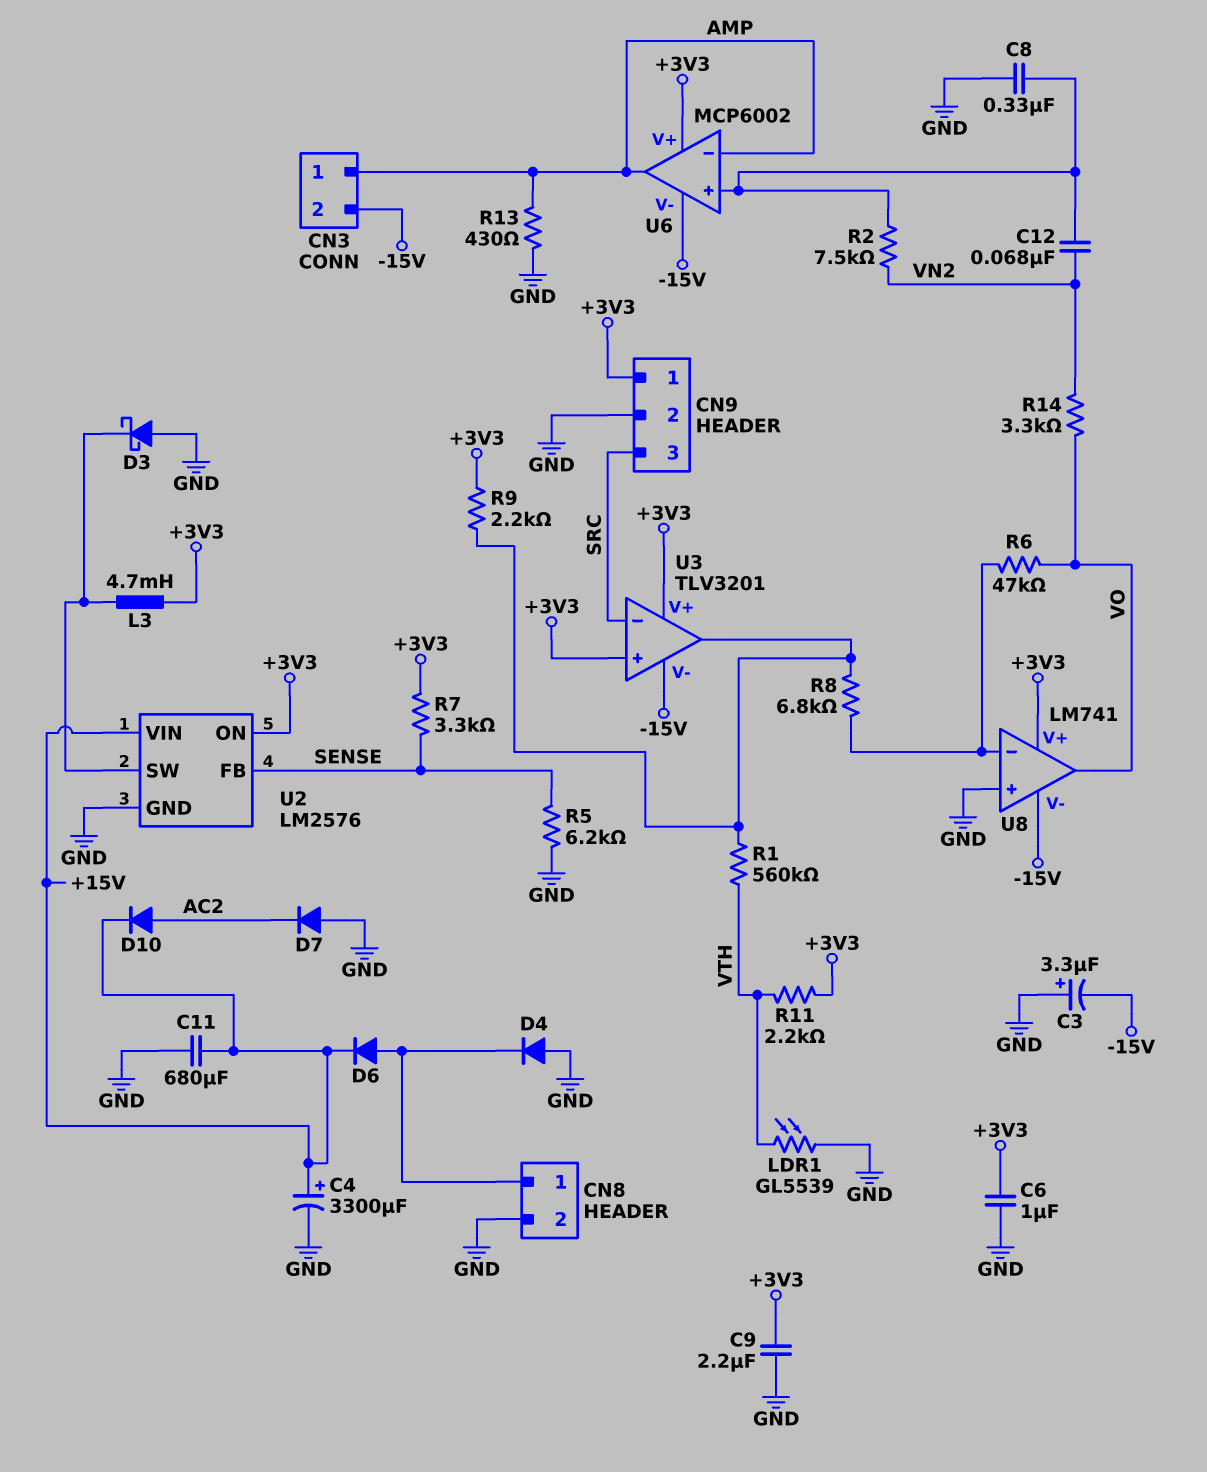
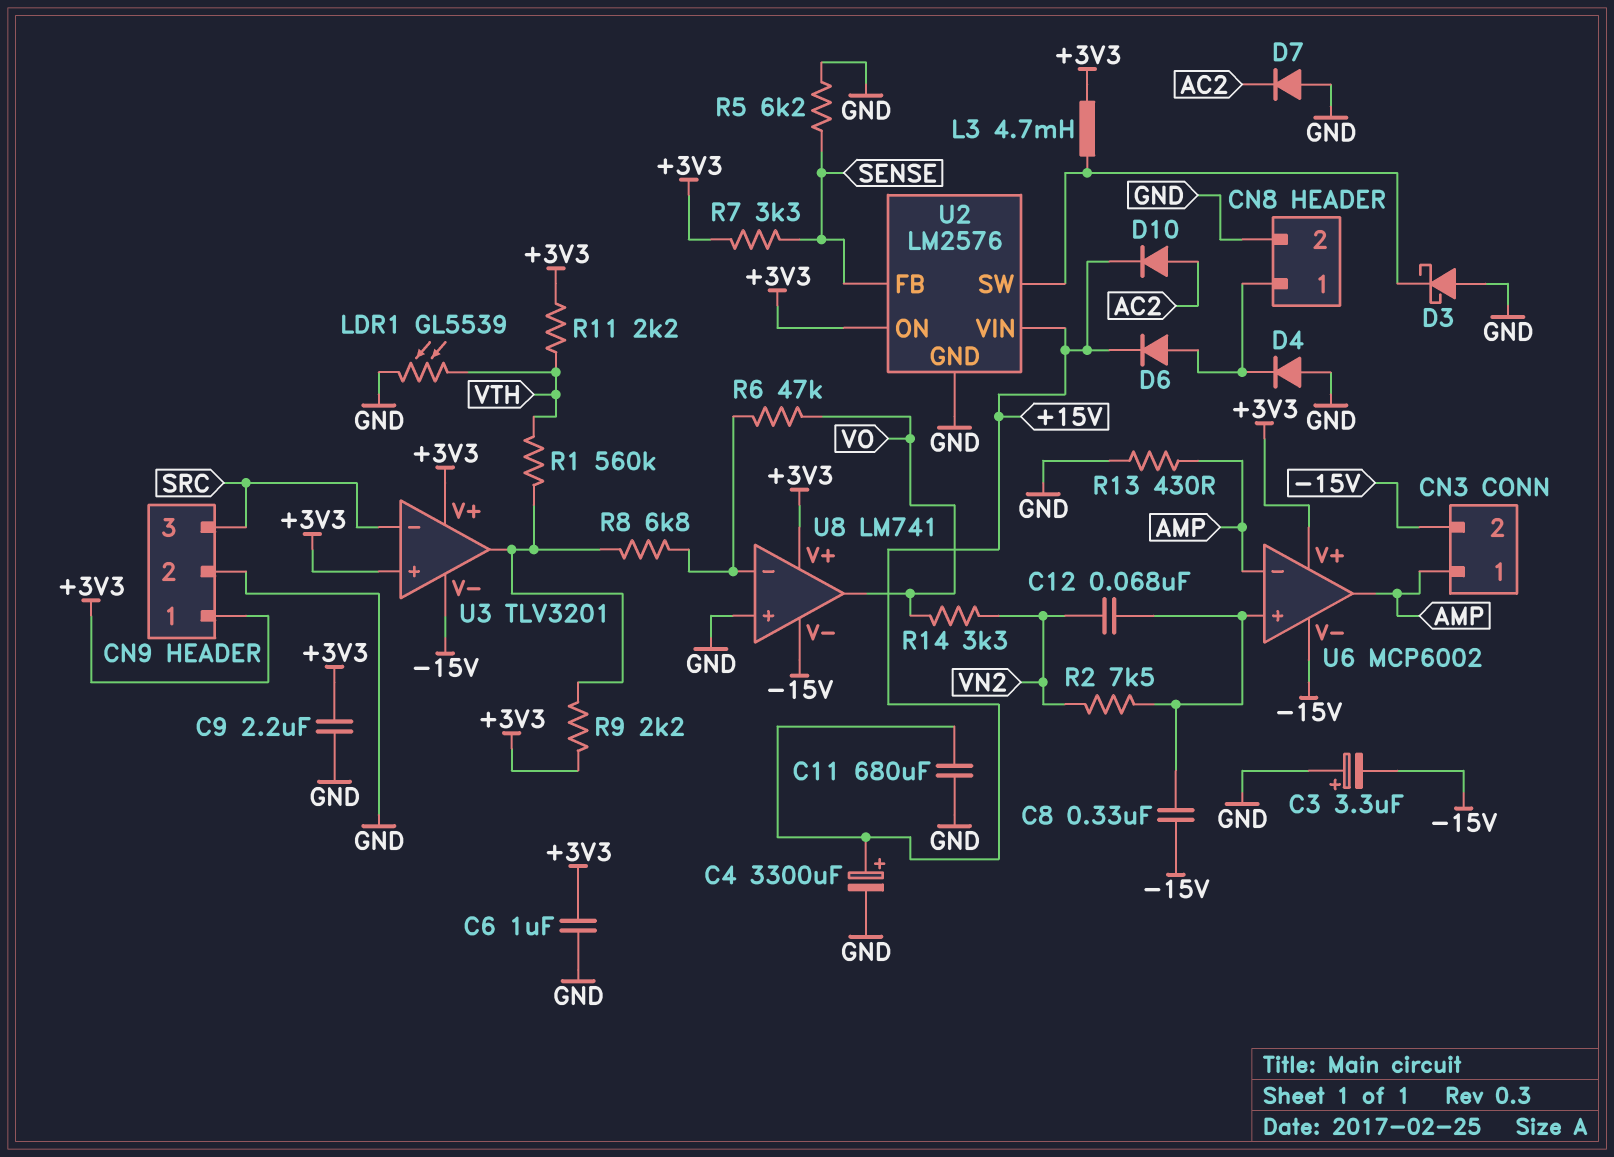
C8: 330nF (GND, U6/in+) -> 330nF (-15V, U6/in+)

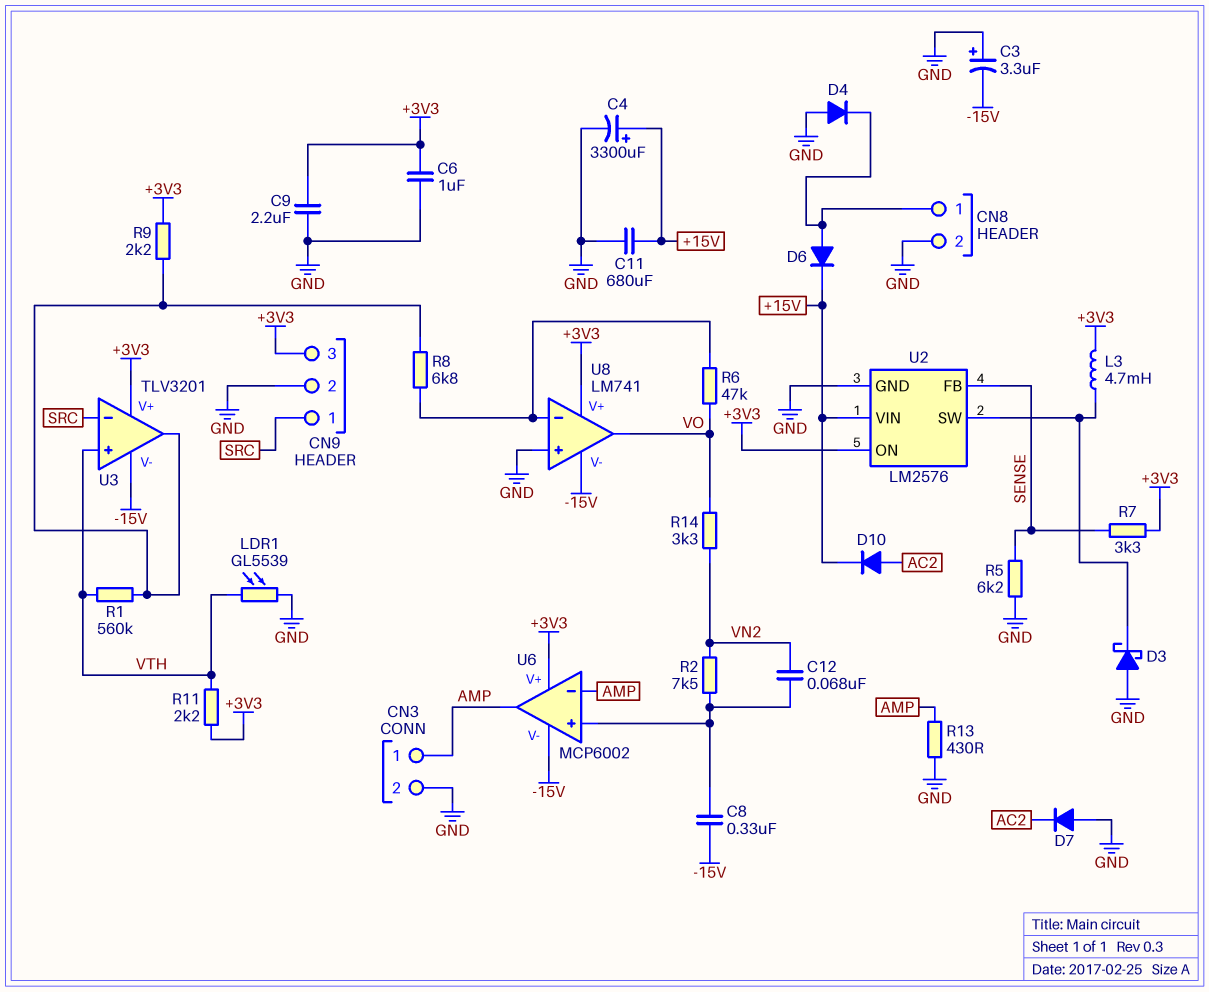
CN3 pin 2: -15V -> GND
CN9 pin 1: +3V3 -> SRC
CN9 pin 3: SRC -> +3V3
U3 pin in+: +3V3 -> VTH

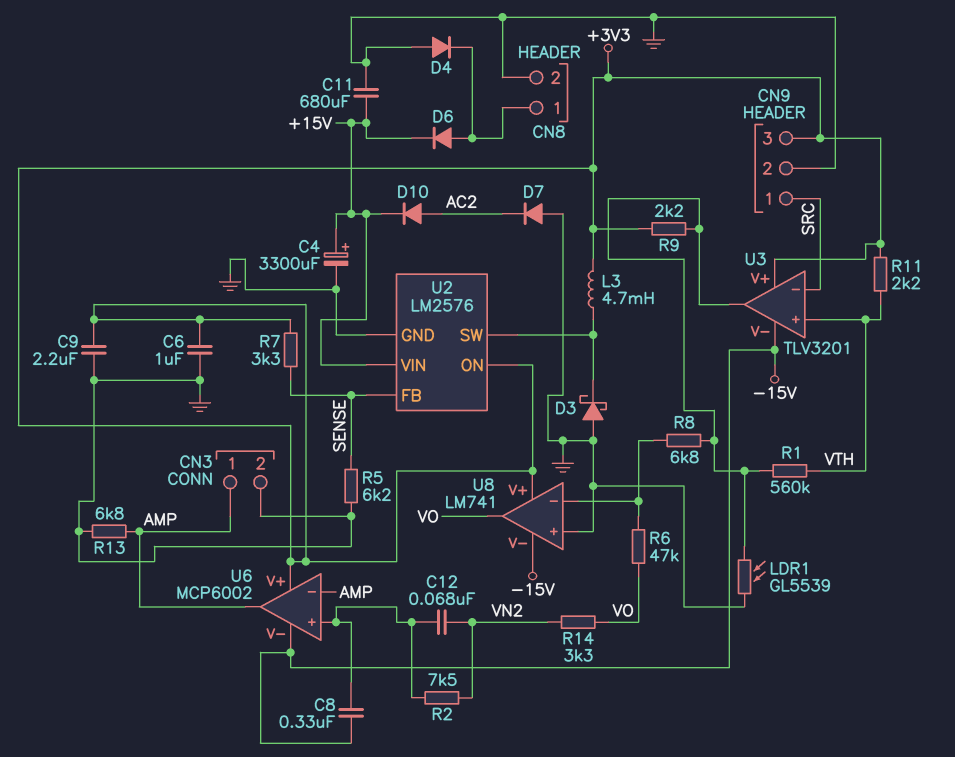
C3: 3.3uF (plus GND, minus -15V) -> none
LDR1: GL5539 (GND, VTH) -> GL5539 (GND, U3/out)
R13: 430 (AMP, GND) -> 6.8k (AMP, GND)

